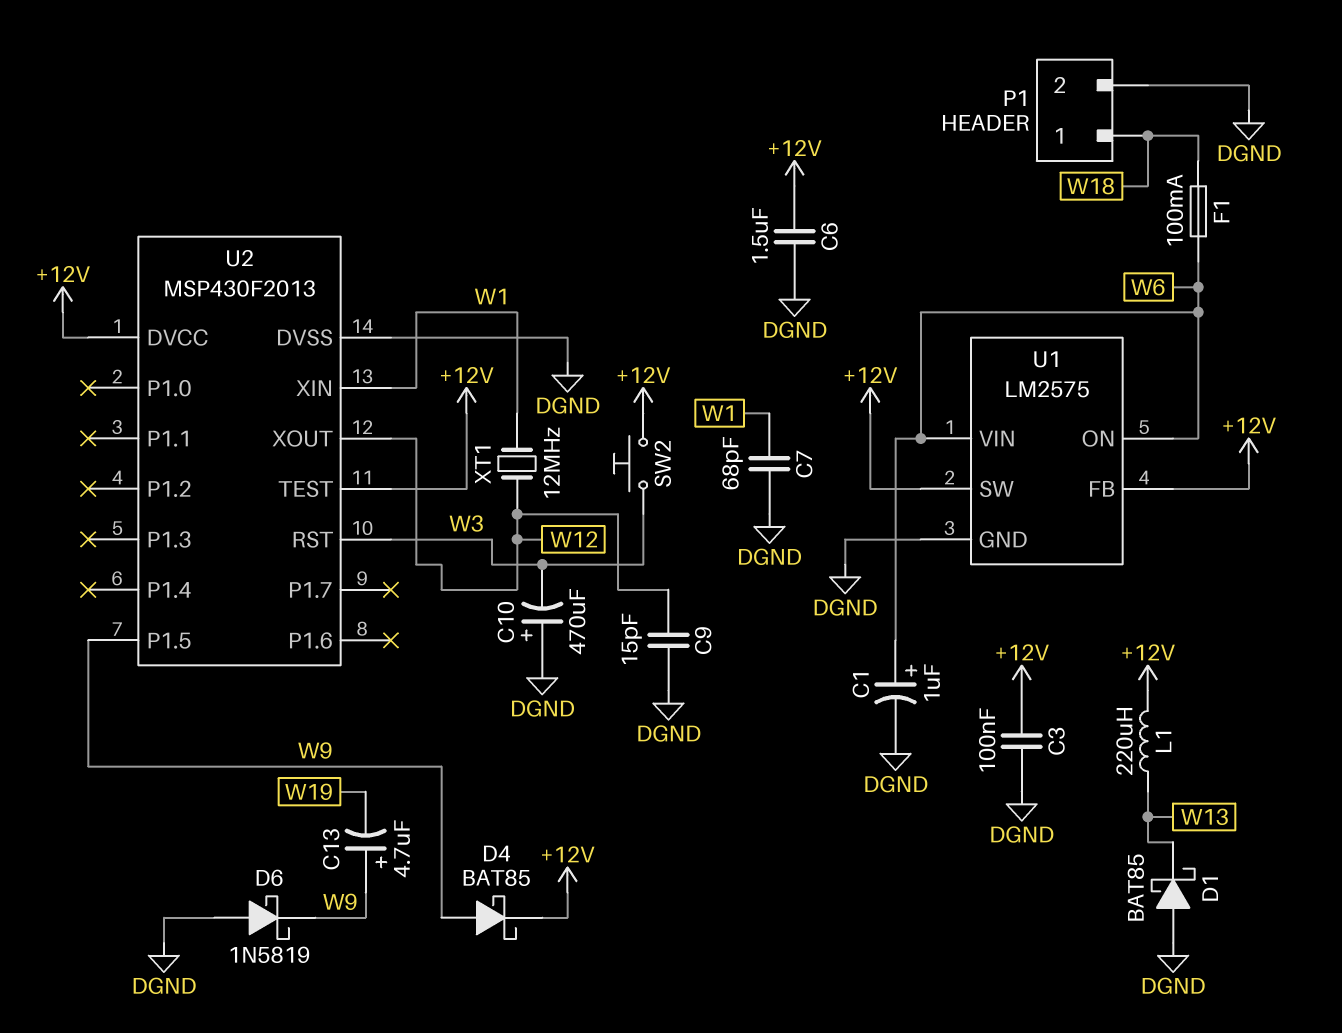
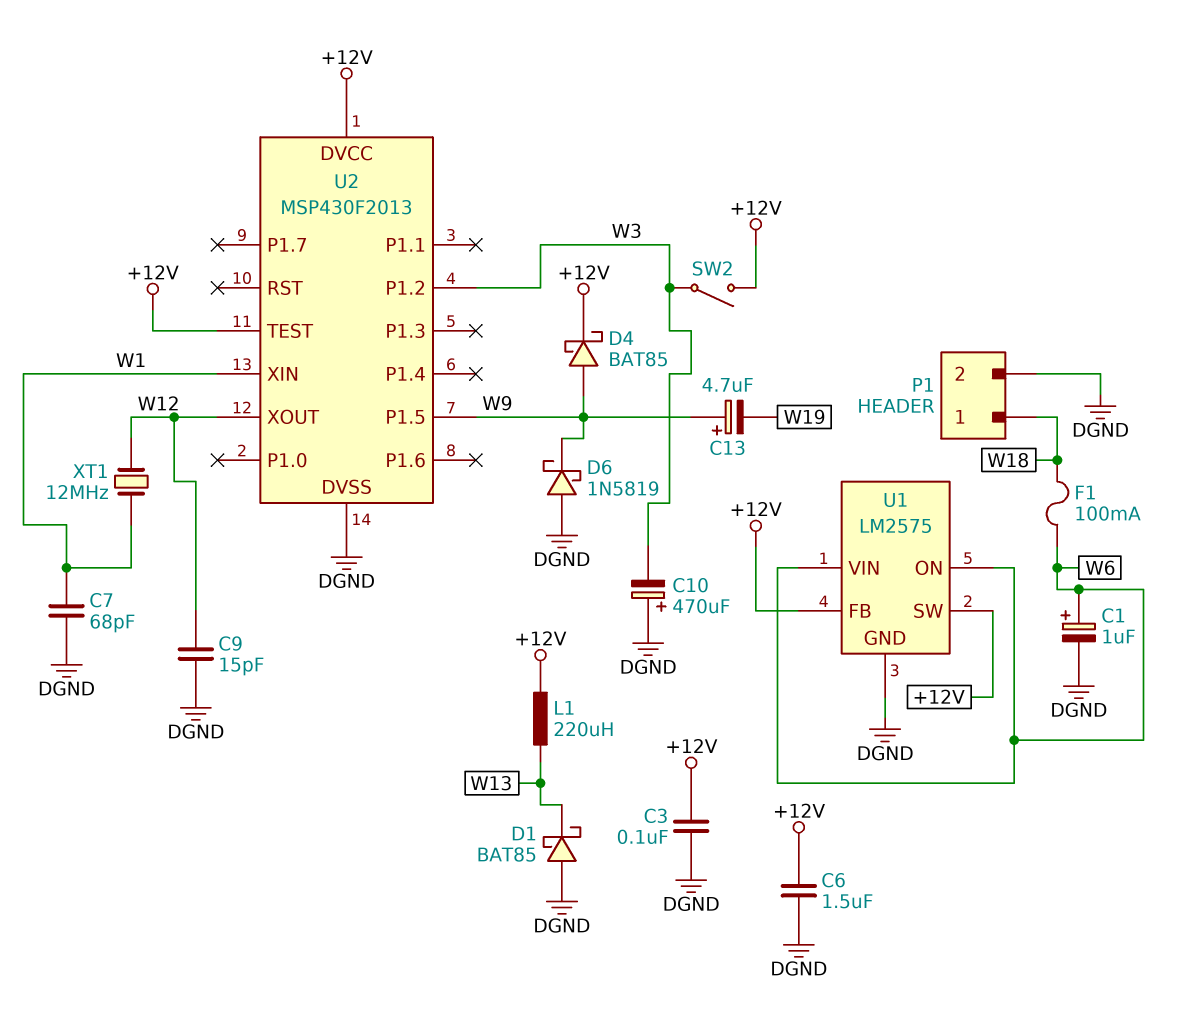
SW2: button (+12V, W3) -> switch (+12V, W3)
U2 pin P1.2: none -> W3
U2 pin RST: W3 -> none

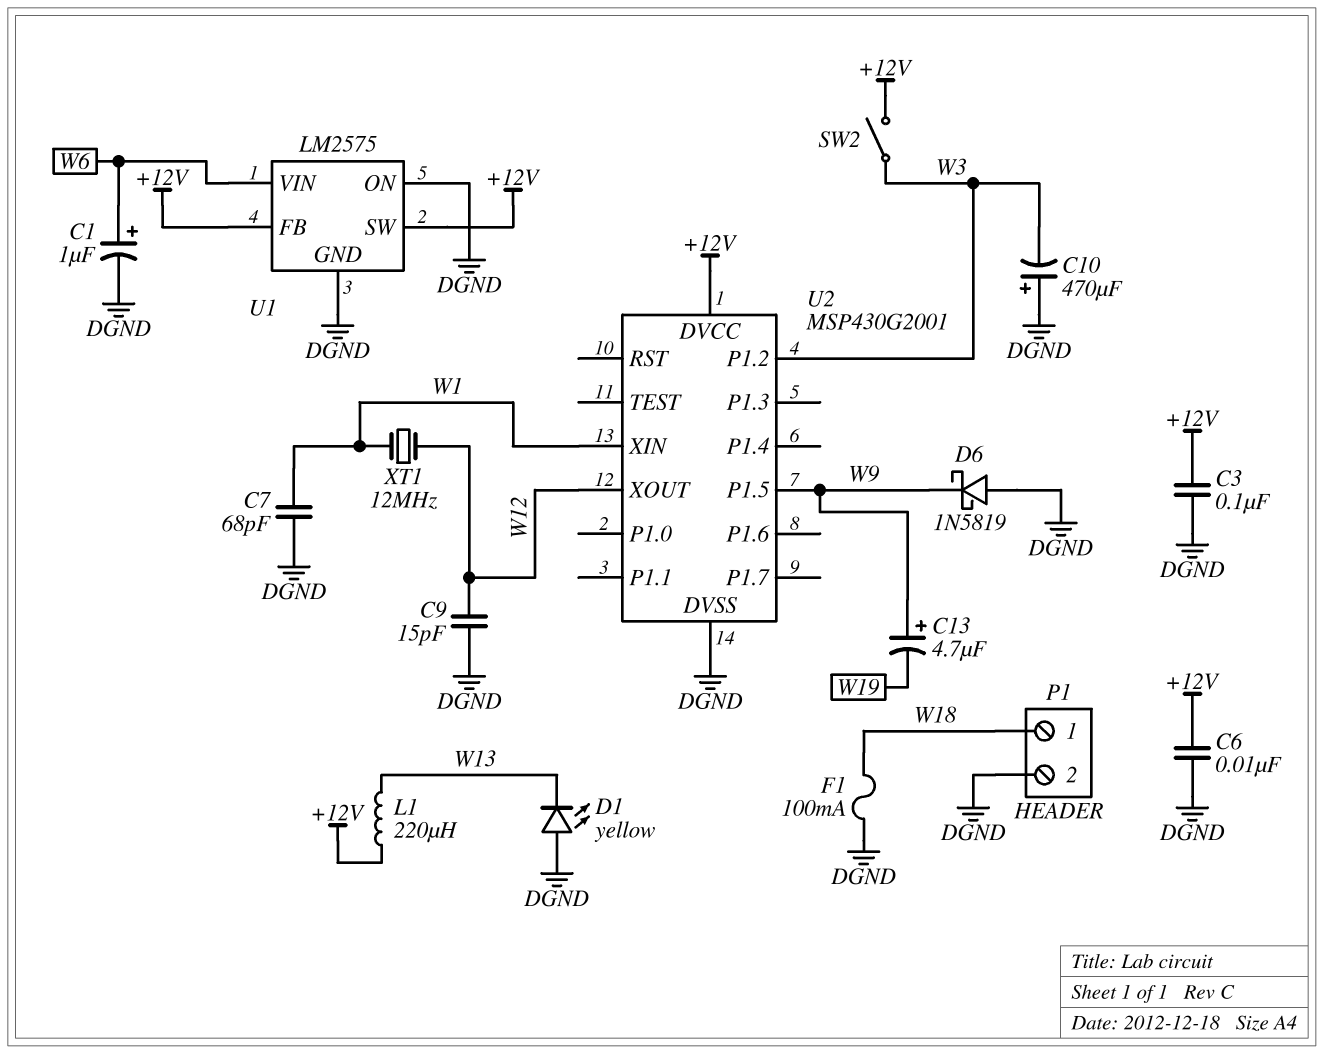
C6: 1.5uF (+12V, DGND) -> 10nF (+12V, DGND)
D1: schottky BAT85 (A DGND, K W13) -> LED yellow (A DGND, K W13)
D4: schottky BAT85 (A W9, K +12V) -> none
F1: 100mA (W6, W18) -> 100mA (DGND, W18)
U1 pin ON: W6 -> DGND
U2: MSP430F2013 -> MSP430G2001
U2 pin TEST: +12V -> none

